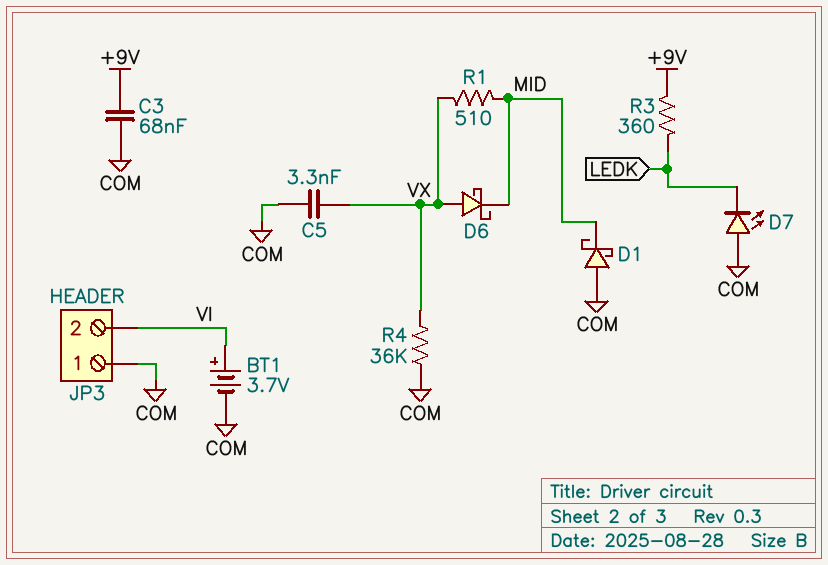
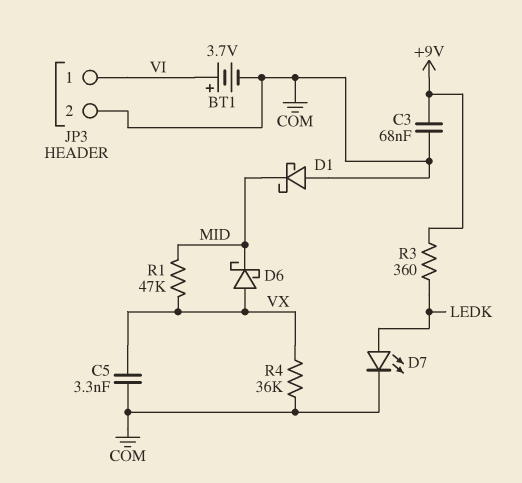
D7: LED (A COM, K LEDK) -> LED (A LEDK, K COM)
JP3 pin 1: COM -> VI
JP3 pin 2: VI -> COM
R1: 510 (MID, VX) -> 47k (MID, VX)

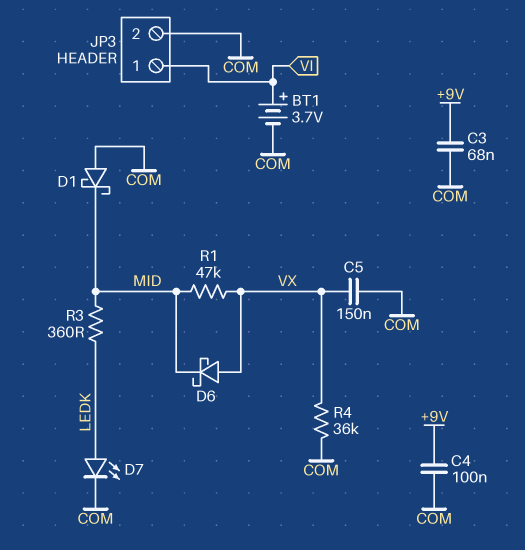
C4: none -> 100nF (+9V, COM)
C5: 3.3nF (COM, VX) -> 150nF (COM, VX)
R3: 360 (+9V, LEDK) -> 360 (LEDK, MID)

